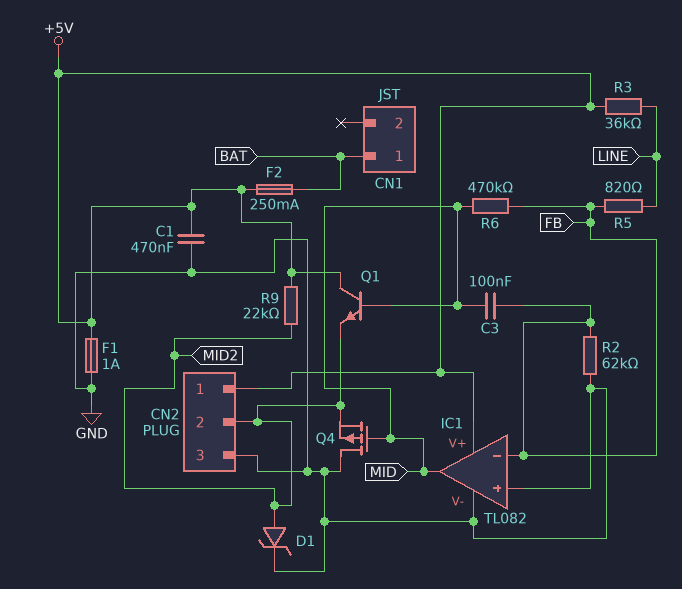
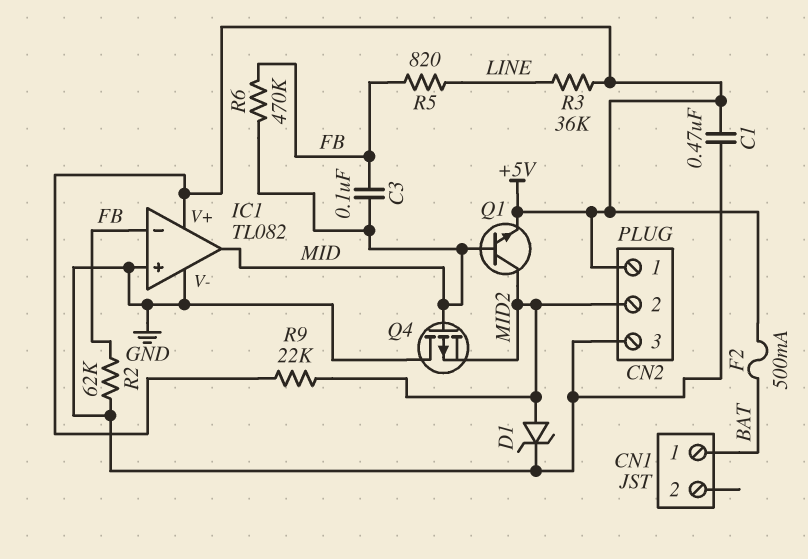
F1: 1A (+5V, GND) -> none
F2: 250mA (+5V, BAT) -> 500mA (+5V, BAT)
Q1: NPN (B MID, C +5V, E MID2) -> NPN (B MID, C MID2, E +5V)

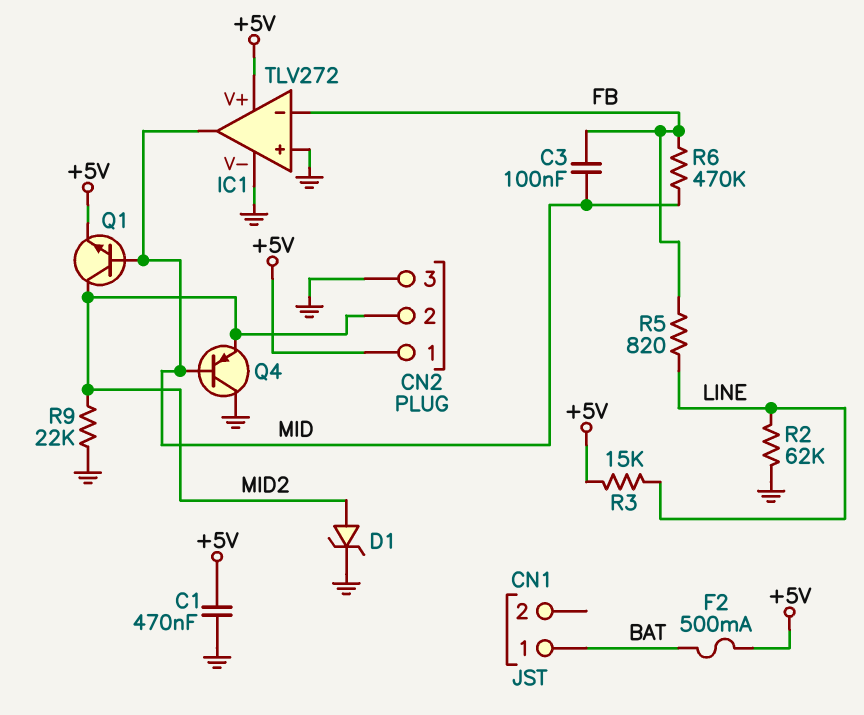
IC1: TL082 -> TLV272
Q4: PMOS (G MID, D GND, S MID2) -> PNP (B MID, C GND, E MID2)
R2: 62k (FB, GND) -> 62k (GND, LINE)
R3: 36k (+5V, LINE) -> 15k (+5V, LINE)
R9: 22k (+5V, MID2) -> 22k (GND, MID2)

